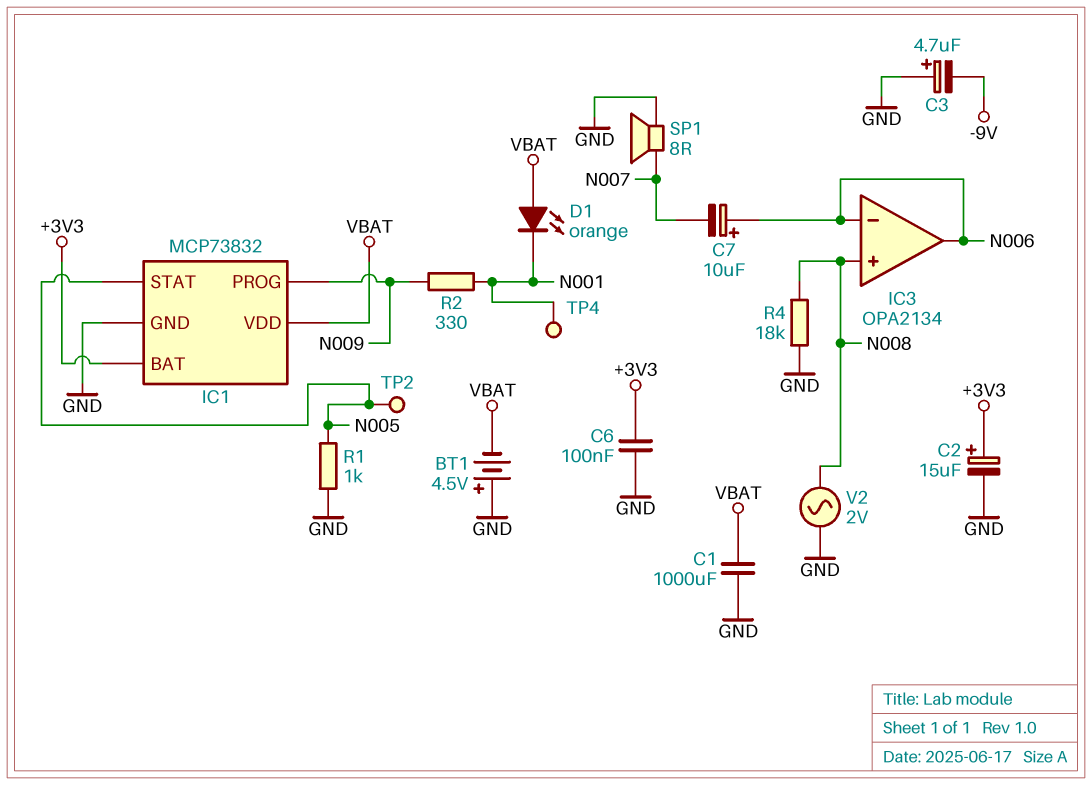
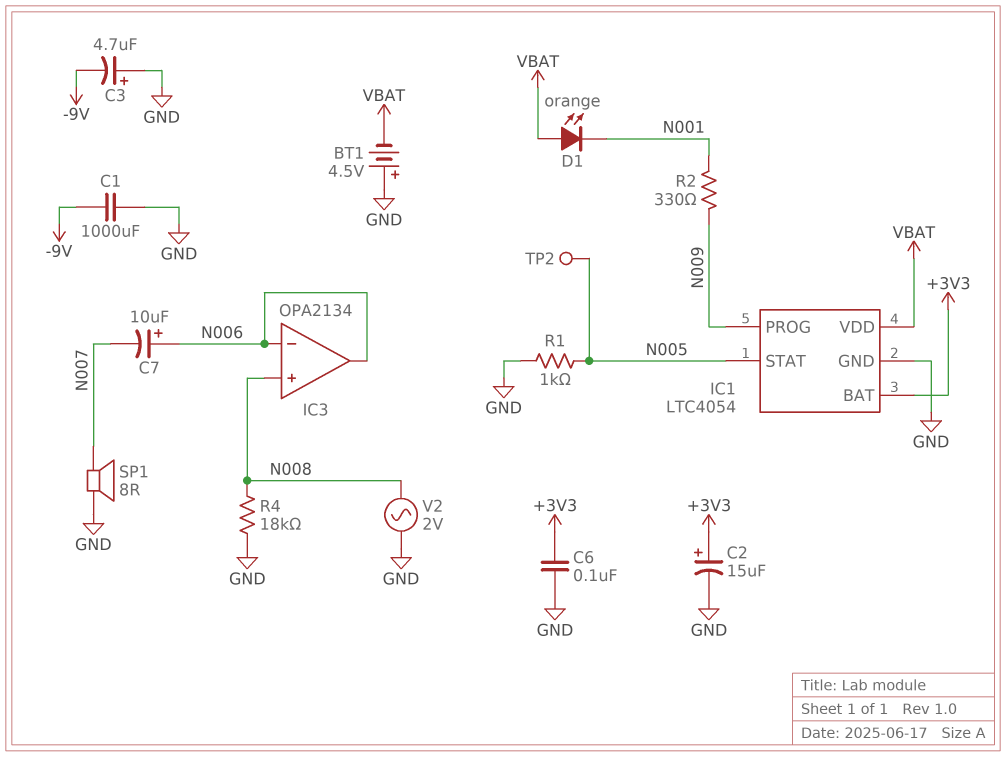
C1: 1000uF (GND, VBAT) -> 1000uF (-9V, GND)
IC1: MCP73832 -> LTC4054
TP4: test point (N001) -> none

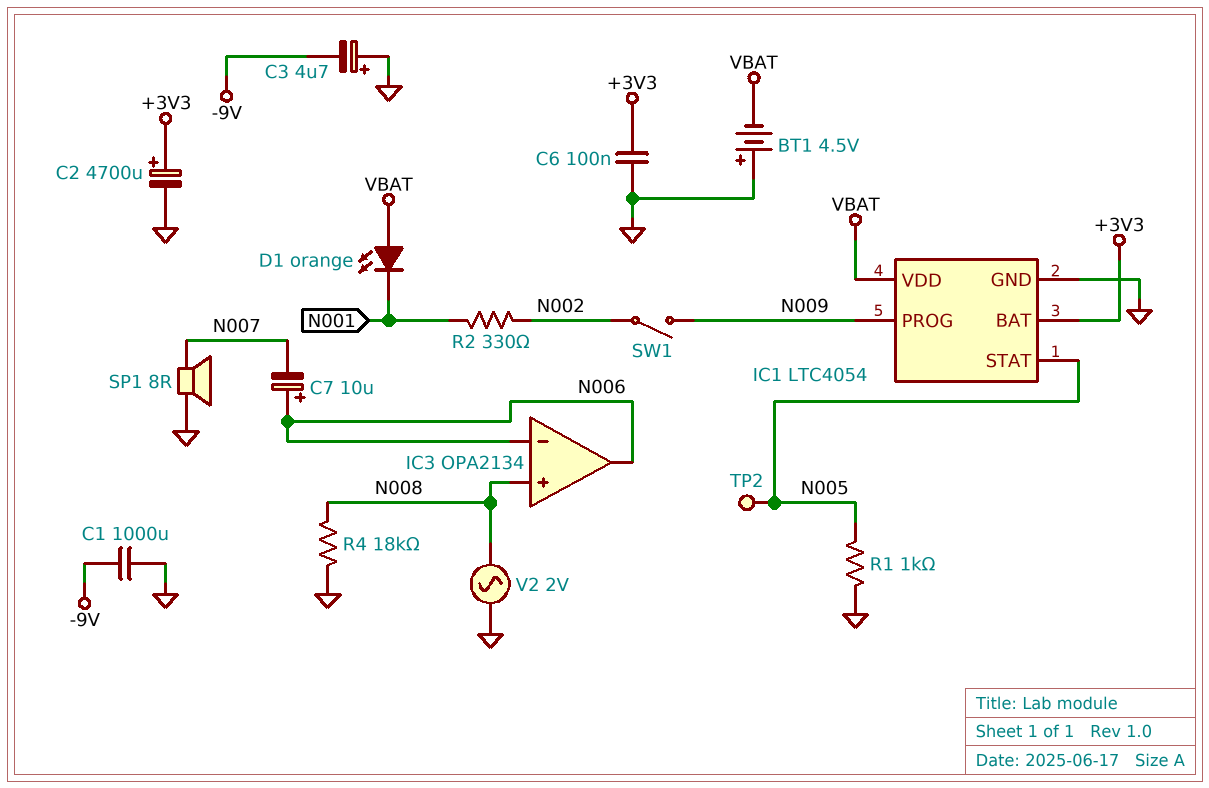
C2: 15uF (plus +3V3, minus GND) -> 4700uF (plus +3V3, minus GND)
R2: 330 (N001, N009) -> 330 (N001, N002)
SW1: none -> switch (N002, N009)

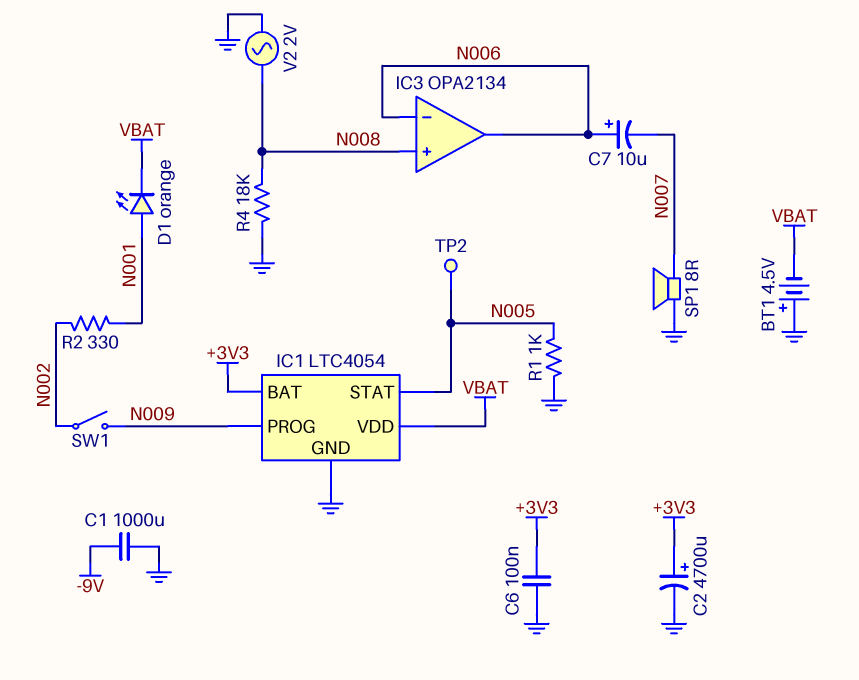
C3: 4.7uF (plus GND, minus -9V) -> none
D1: LED orange (A VBAT, K N001) -> LED orange (A N001, K VBAT)

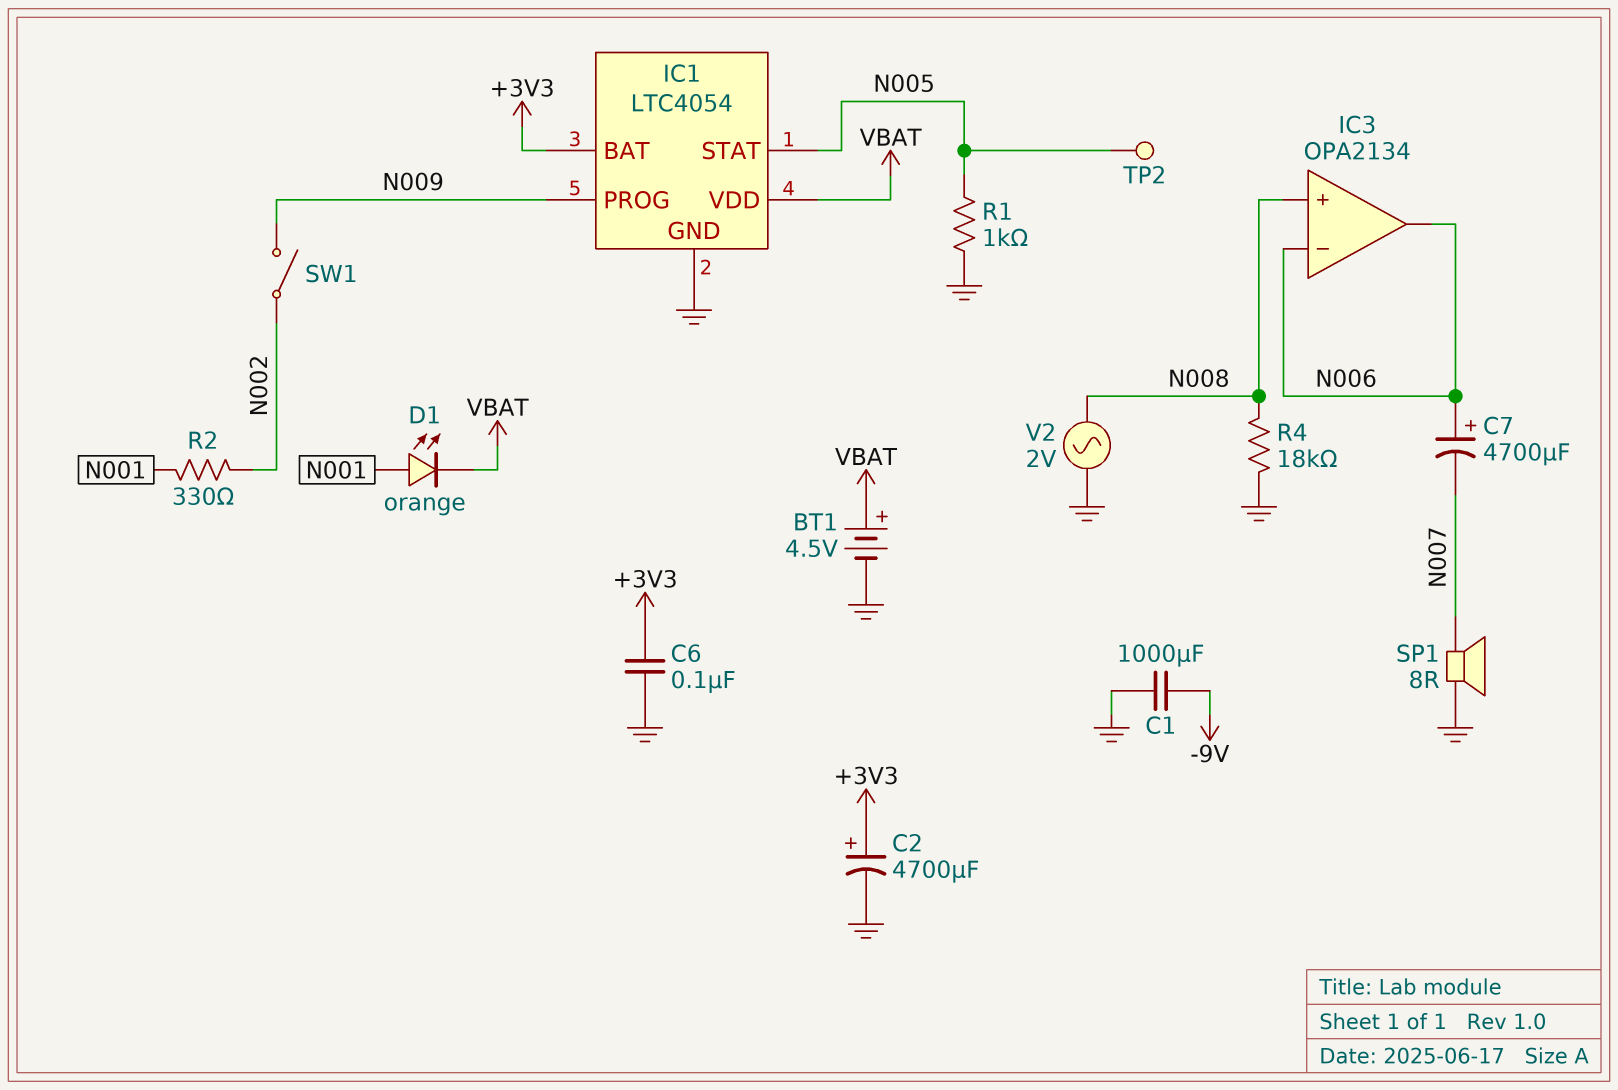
BT1: 4.5V (plus GND, minus VBAT) -> 4.5V (plus VBAT, minus GND)
C7: 10uF (plus N006, minus N007) -> 4700uF (plus N006, minus N007)

